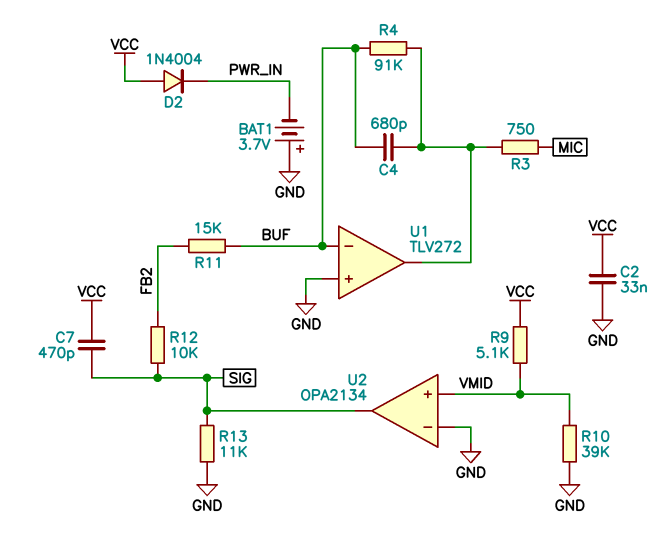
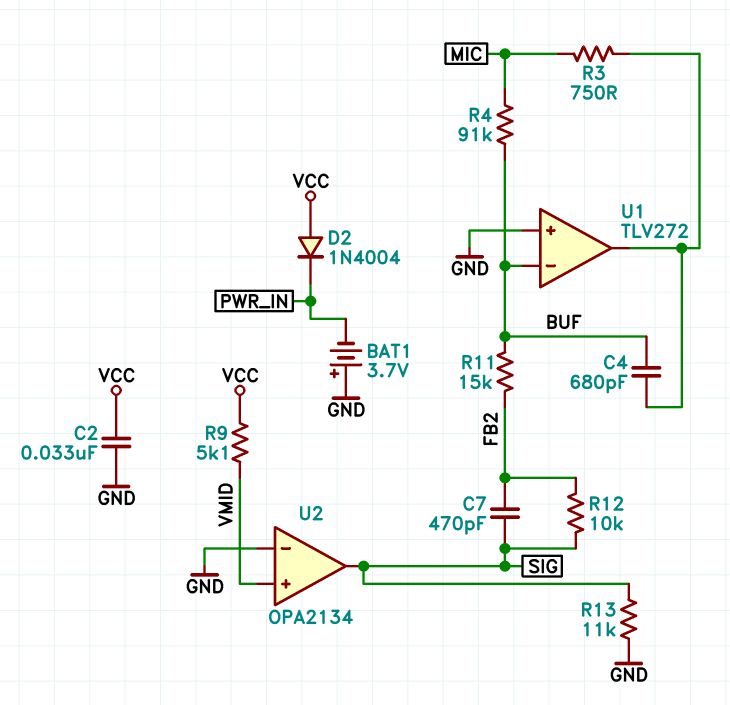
C7: 470pF (SIG, VCC) -> 470pF (FB2, SIG)
R4: 91k (BUF, U1/out) -> 91k (BUF, MIC)
R10: 39k (GND, VMID) -> none

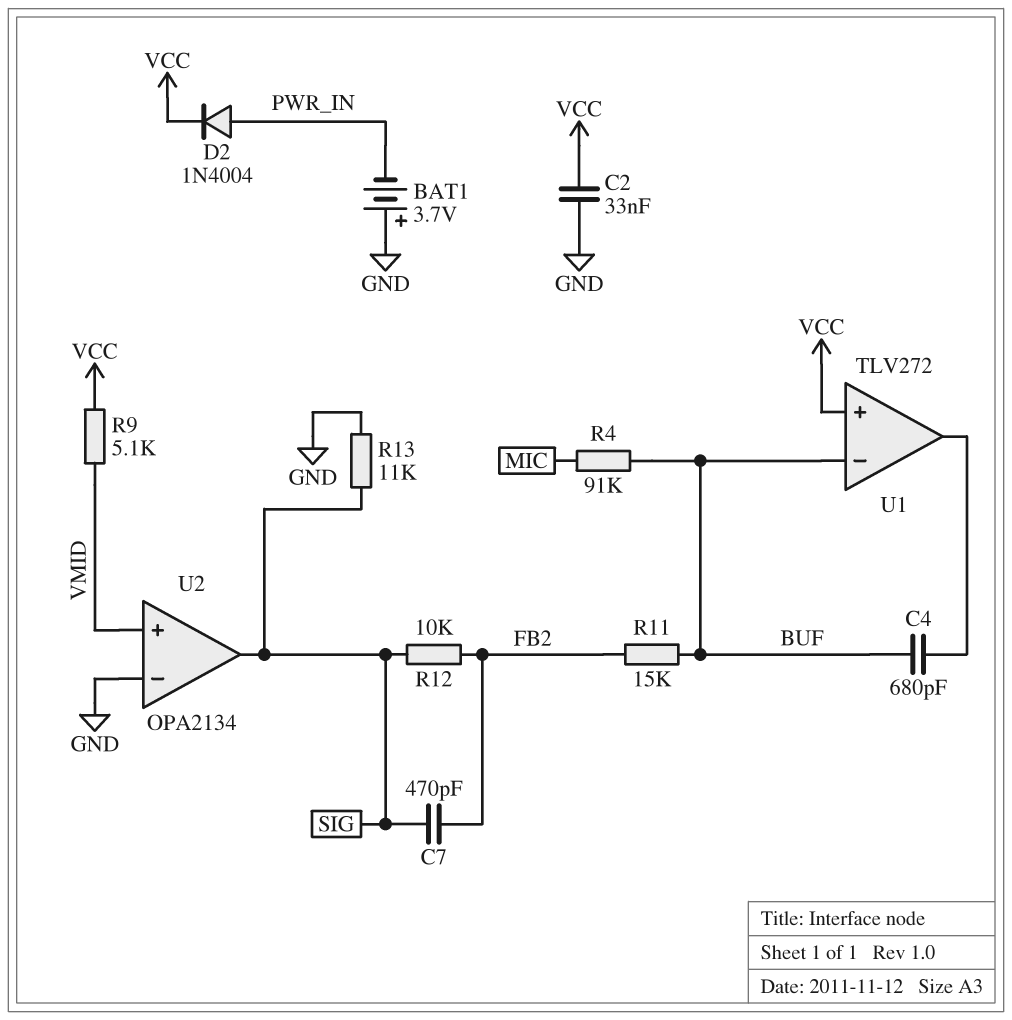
D2: diode 1N4004 (A VCC, K PWR_IN) -> diode 1N4004 (A PWR_IN, K VCC)
R3: 750 (MIC, U1/out) -> none
U1 pin in+: GND -> VCC

